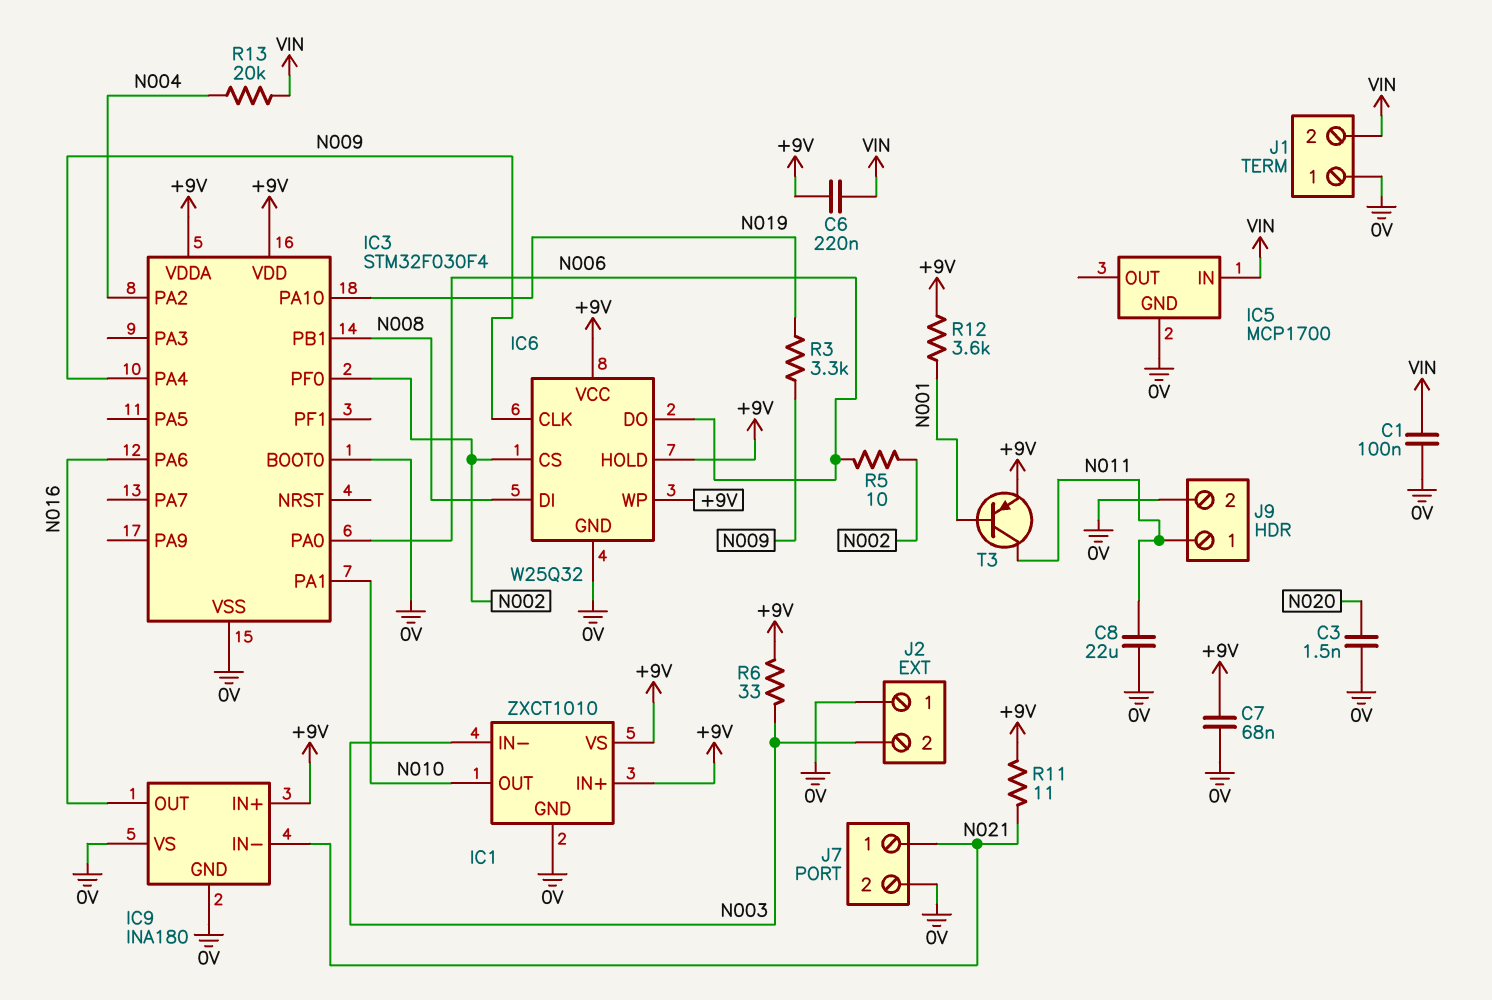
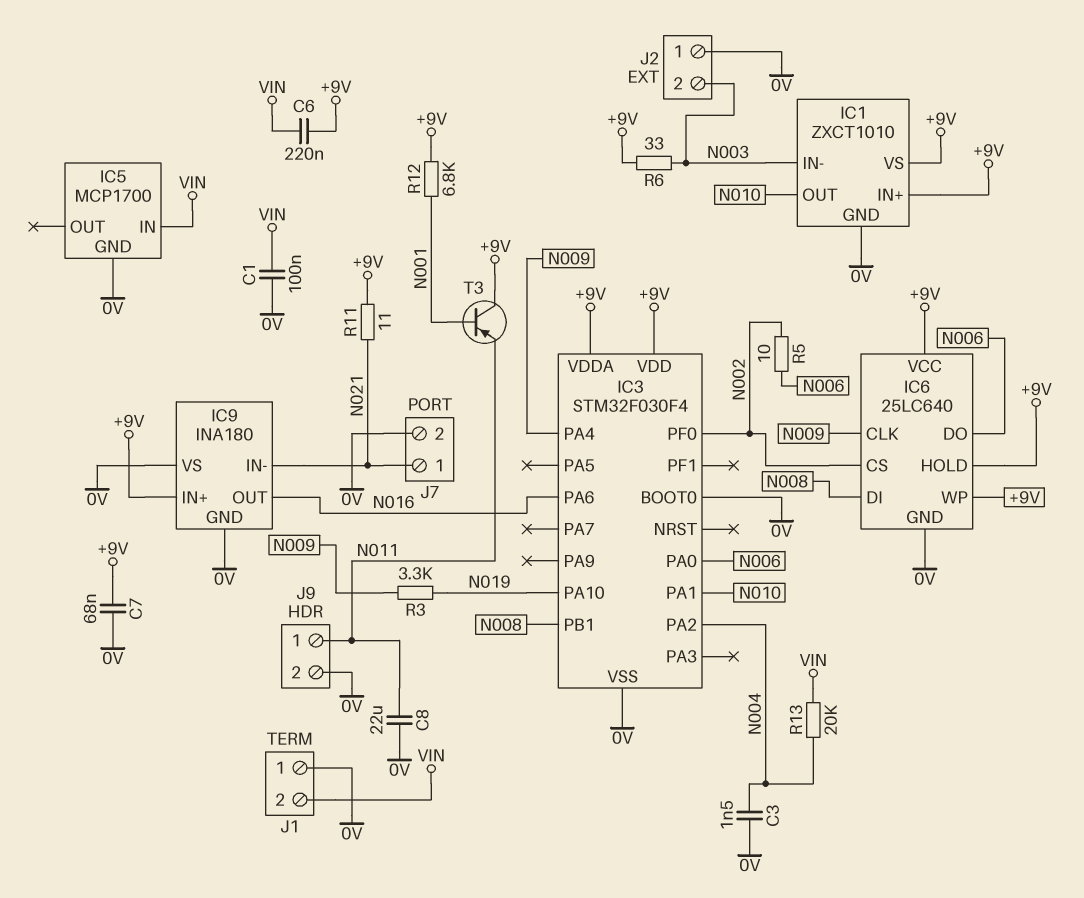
C3: 1.5nF (0V, N020) -> 1.5nF (0V, N004)
IC6: W25Q32 -> 25LC640
R12: 3.6k (+9V, N001) -> 6.8k (+9V, N001)
T3: PNP (B N001, C N011, E +9V) -> PNP (B N001, C +9V, E N011)

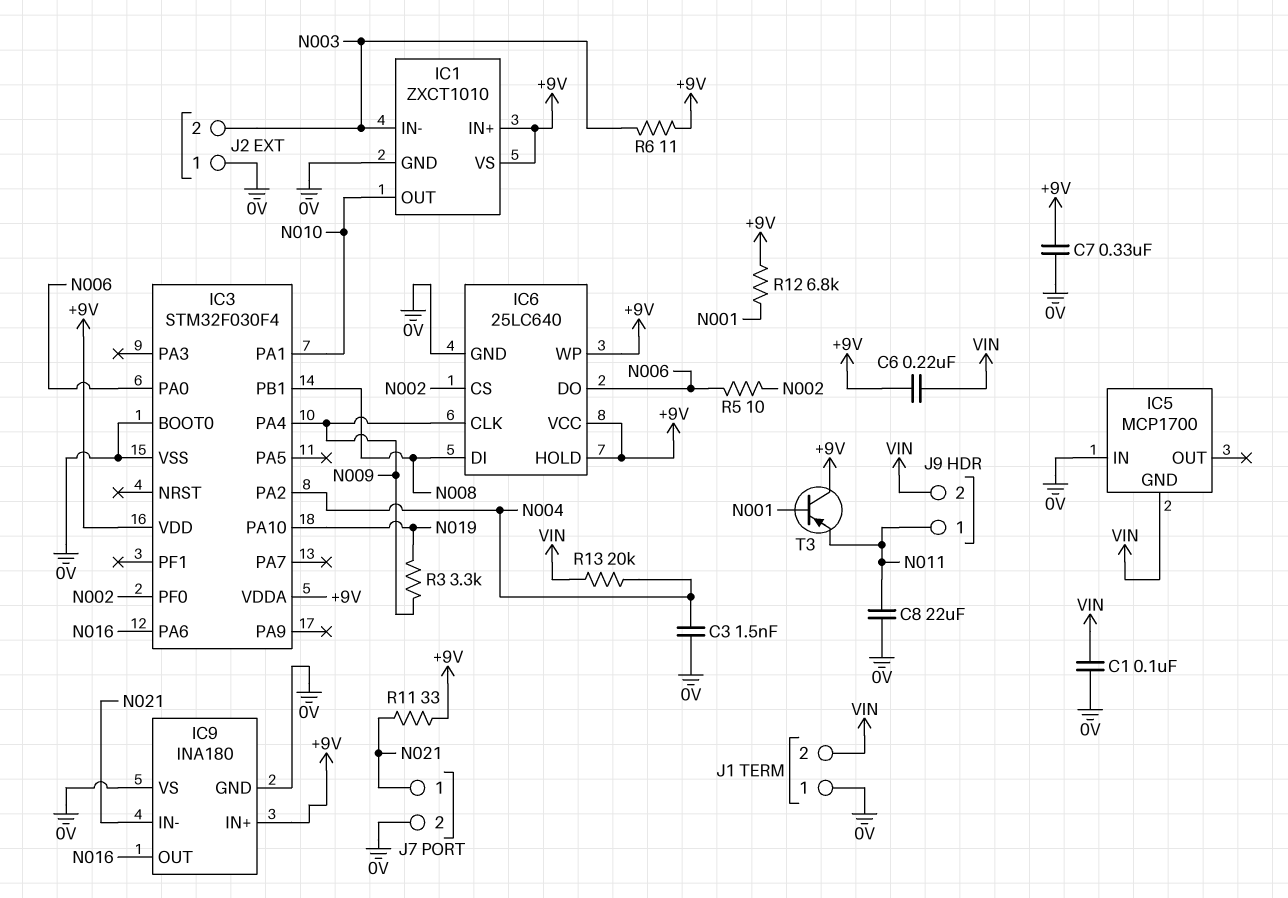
C7: 68nF (+9V, 0V) -> 330nF (+9V, 0V)
IC5 pin GND: 0V -> VIN
IC5 pin IN: VIN -> 0V
J9 pin 2: 0V -> VIN
R6: 33 (+9V, N003) -> 11 (+9V, N003)
R11: 11 (+9V, N021) -> 33 (+9V, N021)

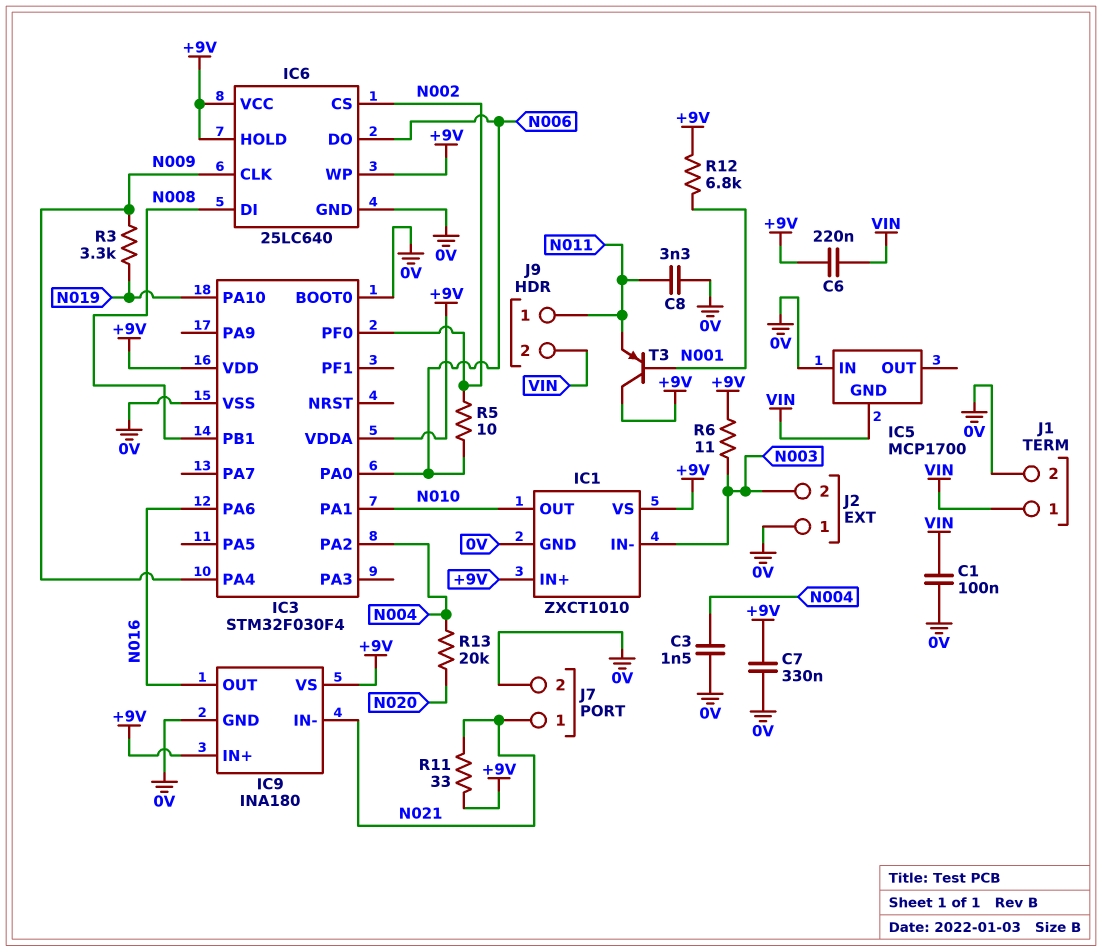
C8: 22uF (0V, N011) -> 3.3nF (0V, N011)
IC9 pin VS: 0V -> +9V
J1 pin 1: 0V -> VIN
J1 pin 2: VIN -> 0V
R13: 20k (N004, VIN) -> 20k (N004, N020)

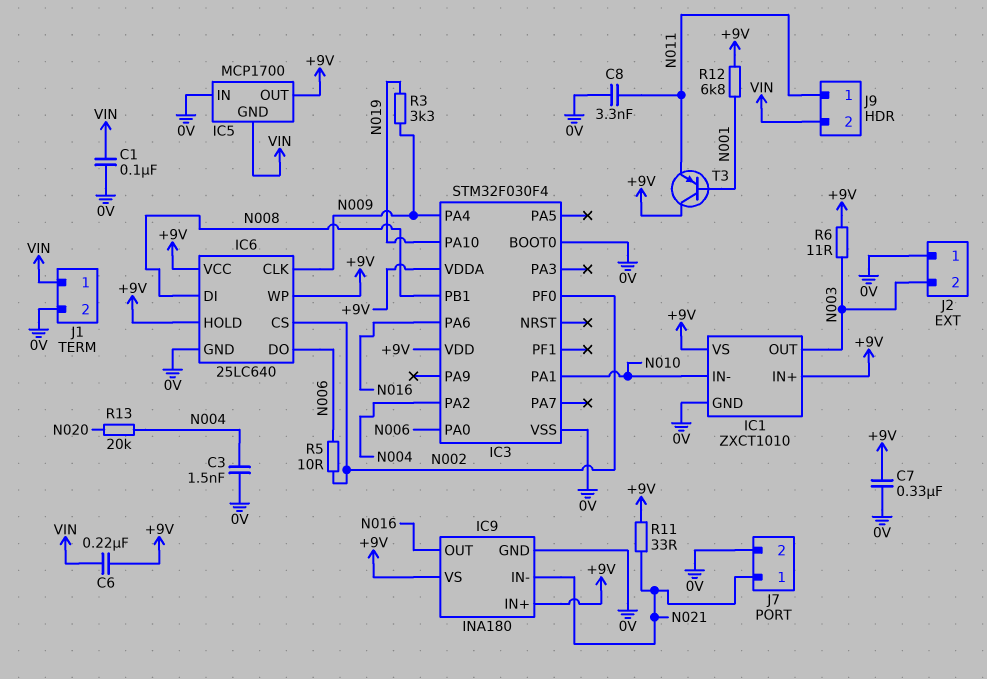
IC1 pin IN-: N003 -> N010
IC1 pin OUT: N010 -> N003
IC5 pin OUT: none -> +9V

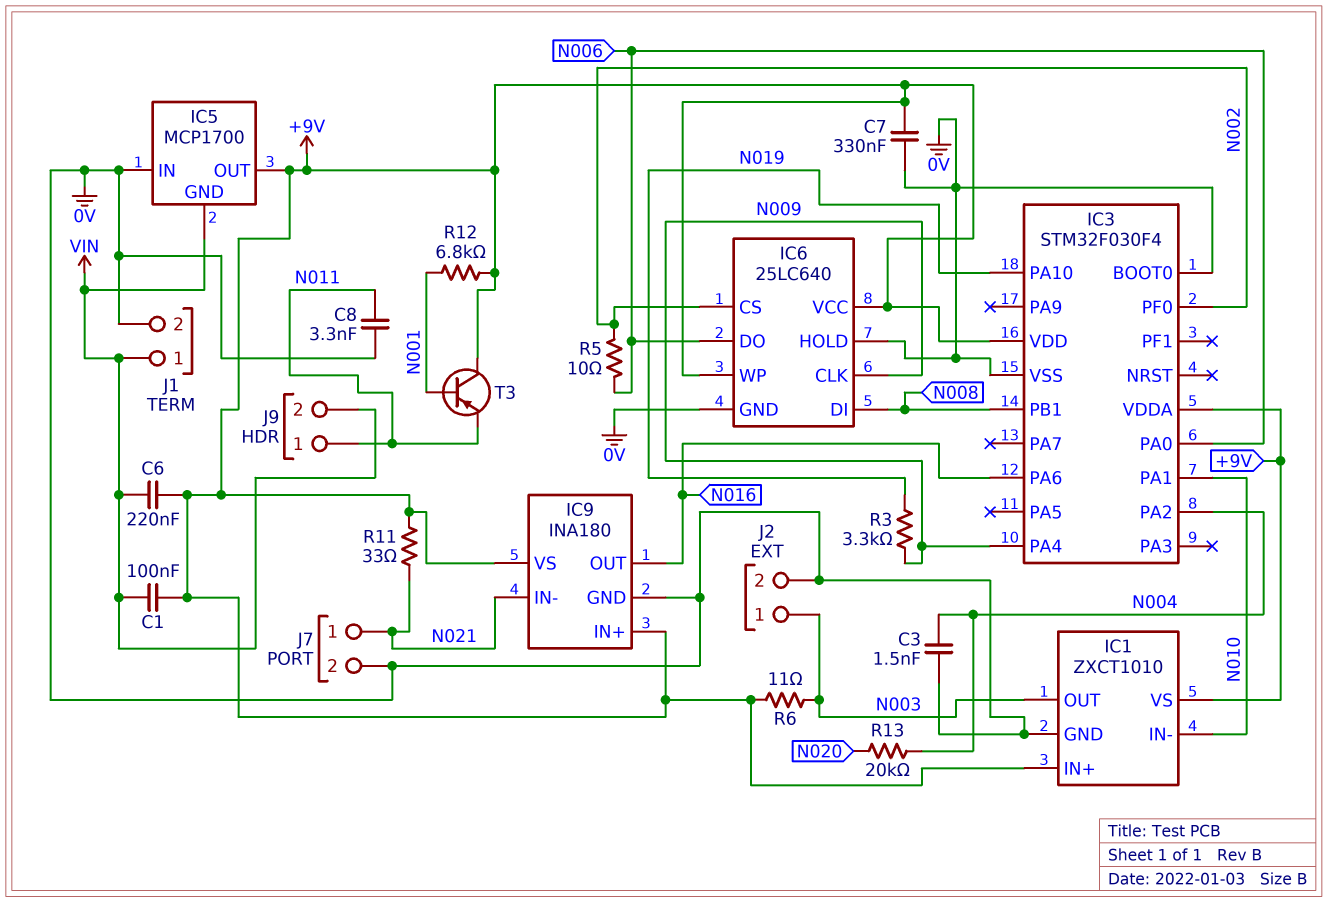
C1: 100nF (0V, VIN) -> 100nF (+9V, VIN)
IC6 pin HOLD: +9V -> 0V
J2 pin 1: 0V -> N003
J2 pin 2: N003 -> 0V

